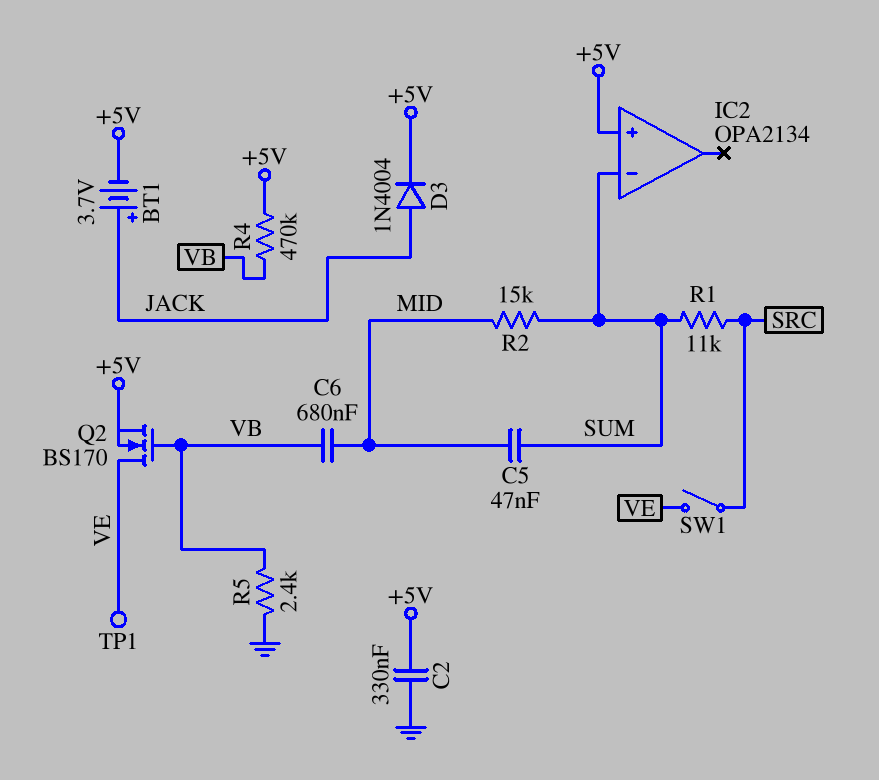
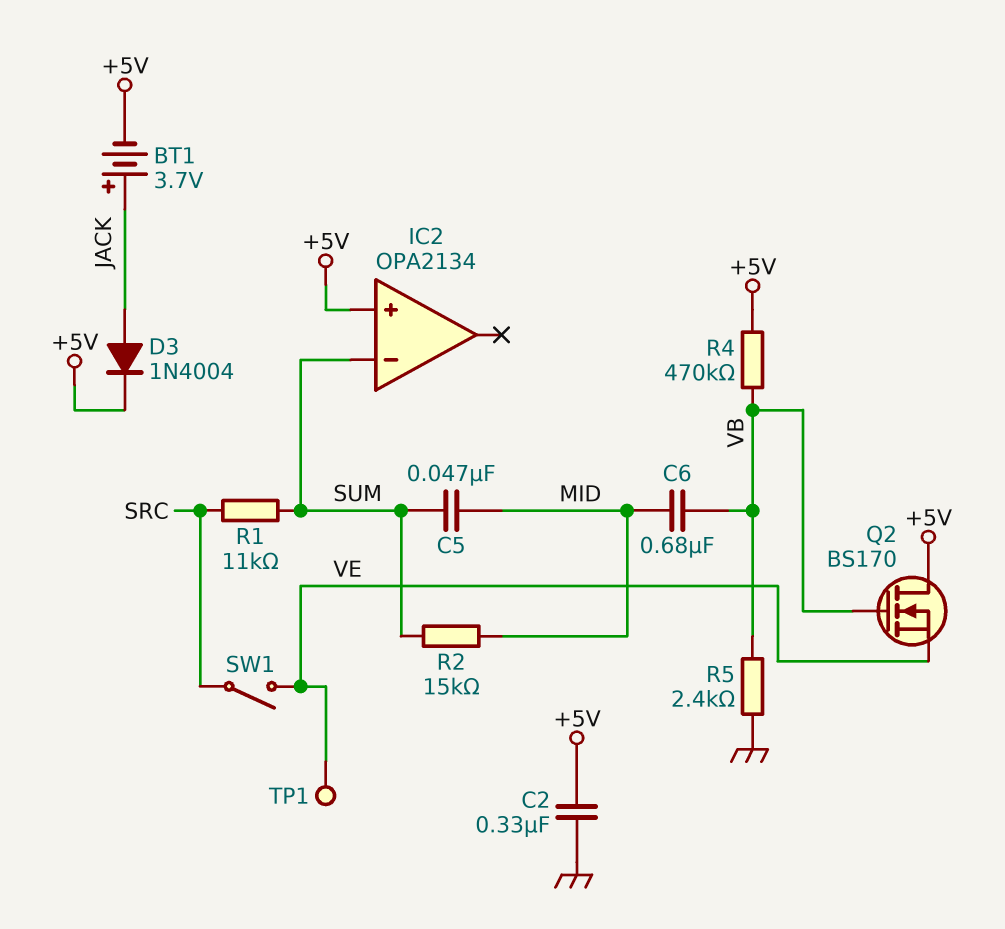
Q2: NMOS BS170 (G VB, D VE, S +5V) -> NMOS BS170 (G VB, D +5V, S VE)

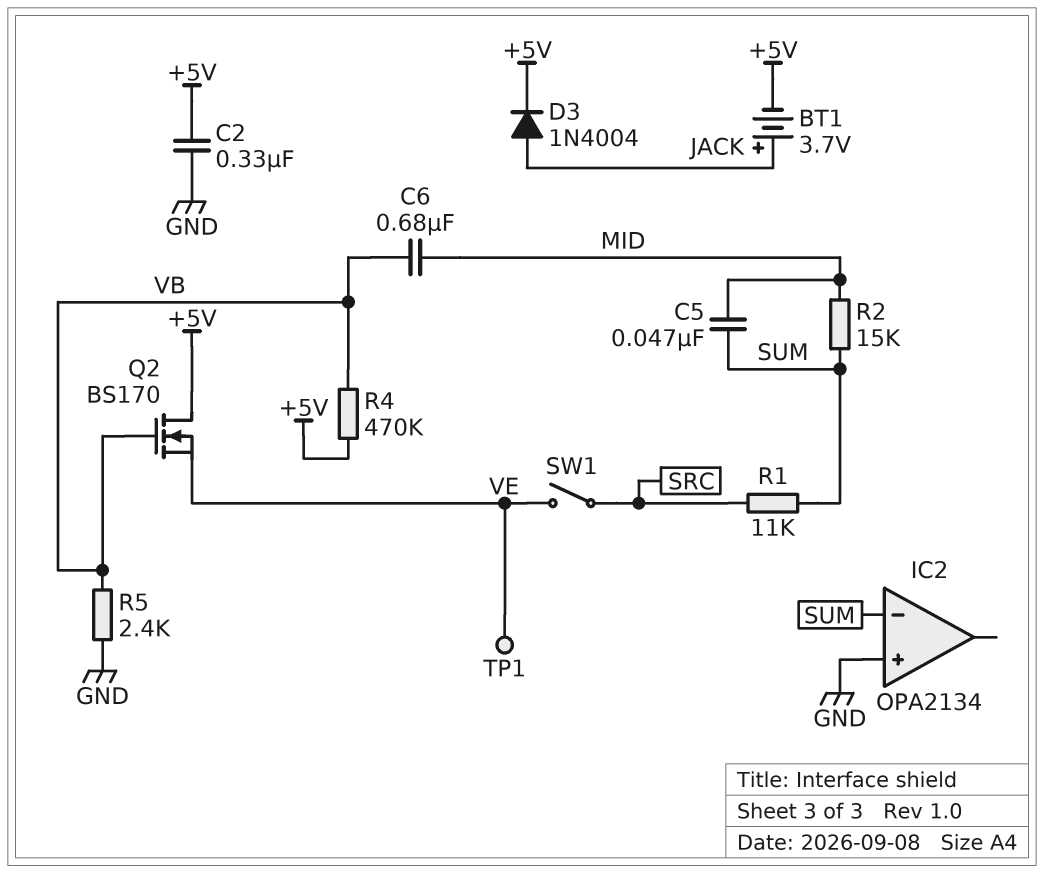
IC2 pin in+: +5V -> GND

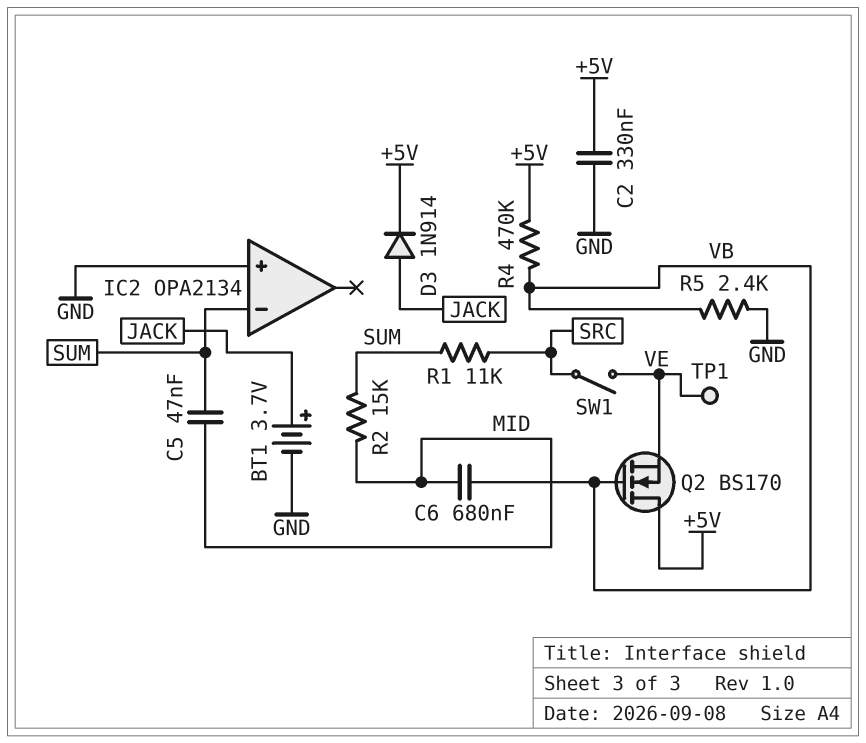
BT1: 3.7V (plus JACK, minus +5V) -> 3.7V (plus JACK, minus GND)
D3: diode 1N4004 (A JACK, K +5V) -> diode 1N914 (A JACK, K +5V)

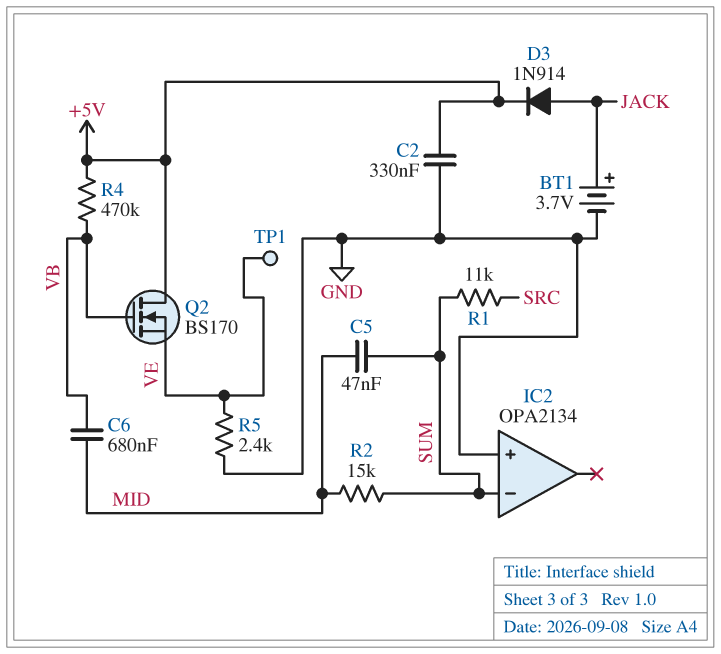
R5: 2.4k (GND, VB) -> 2.4k (GND, VE)
SW1: switch (SRC, VE) -> none

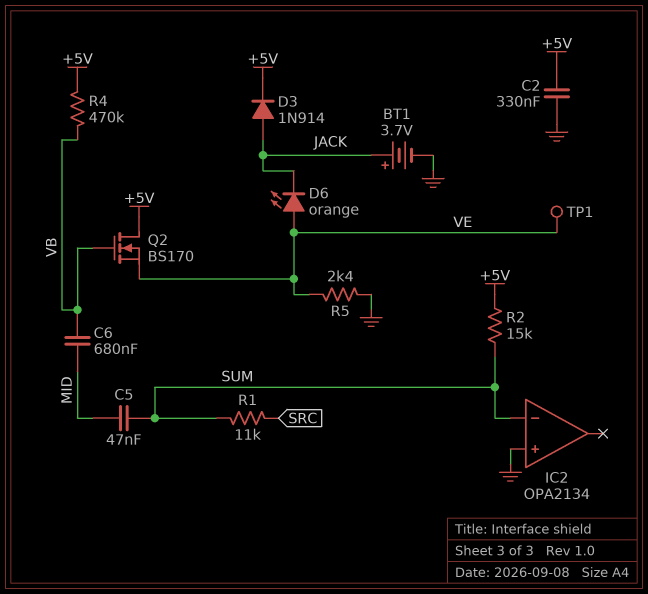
D6: none -> LED orange (A VE, K JACK)
R2: 15k (MID, SUM) -> 15k (+5V, SUM)

